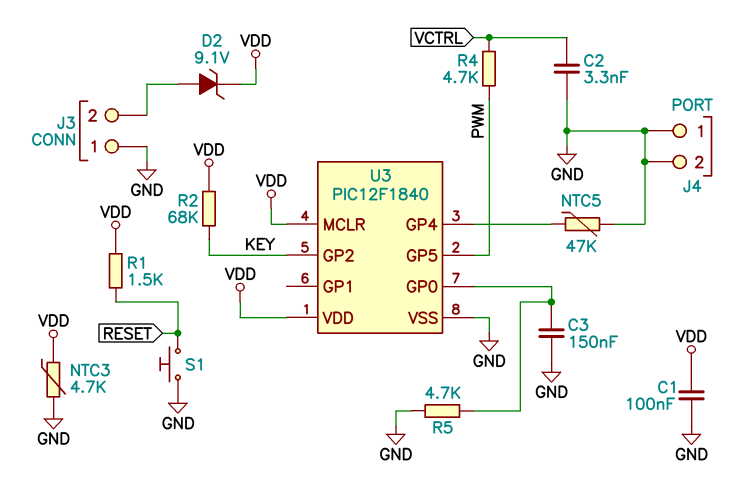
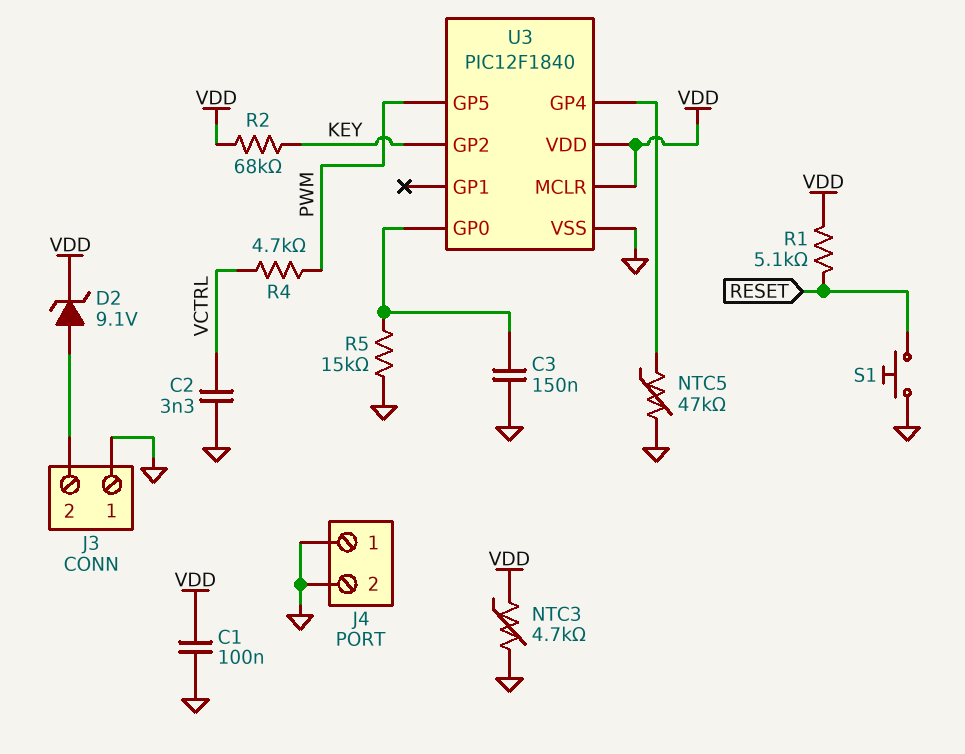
R1: 1.5k (RESET, VDD) -> 5.1k (RESET, VDD)
R5: 4.7k (GND, U3/GP0) -> 15k (GND, U3/GP0)

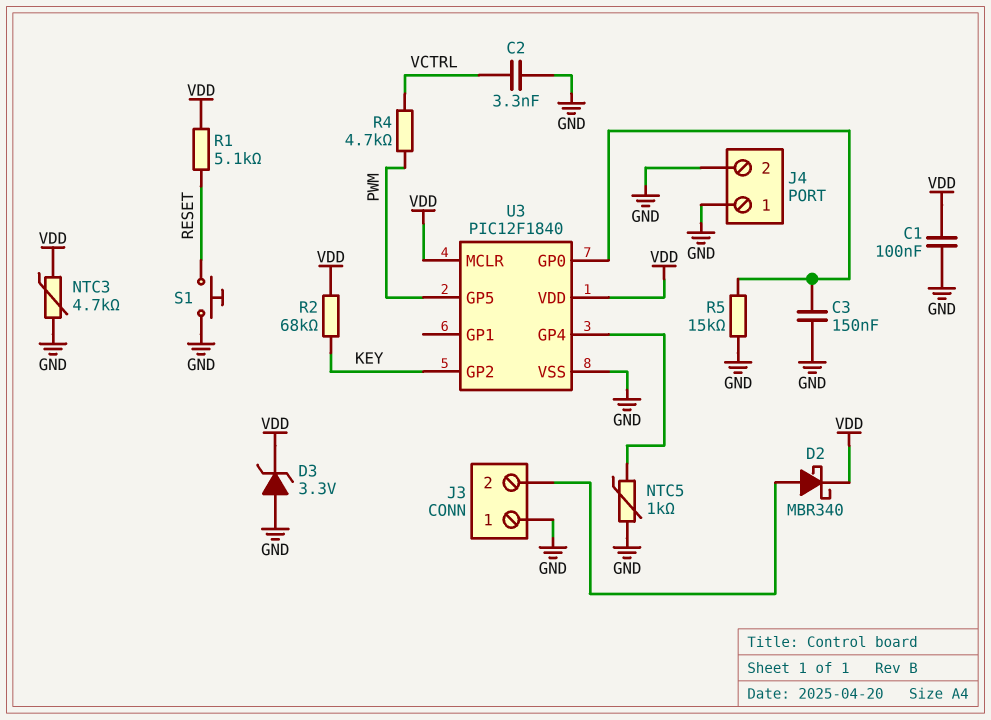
D2: zener 9.1V (A J3/2, K VDD) -> schottky MBR340 (A J3/2, K VDD)
D3: none -> zener 3.3V (A GND, K VDD)
NTC5: 47k (GND, U3/GP4) -> 1k (GND, U3/GP4)

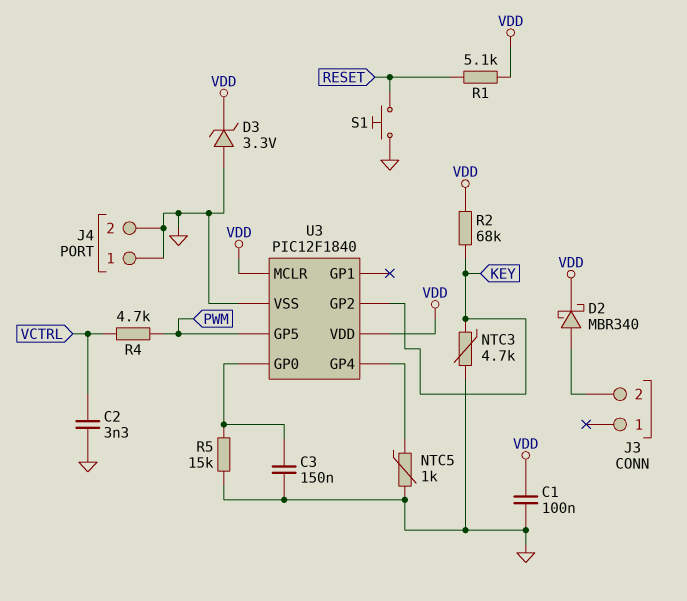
J3 pin 1: GND -> none
NTC3: 4.7k (GND, VDD) -> 4.7k (GND, KEY)

